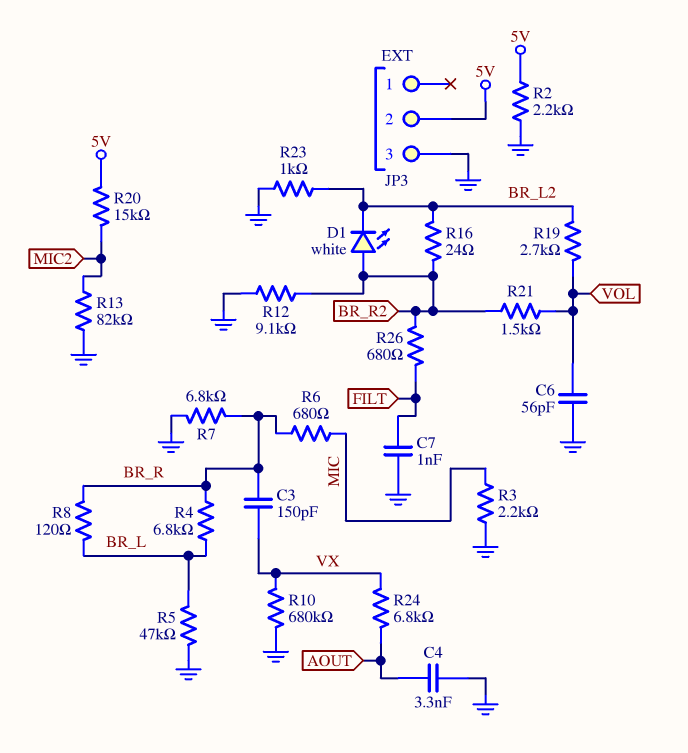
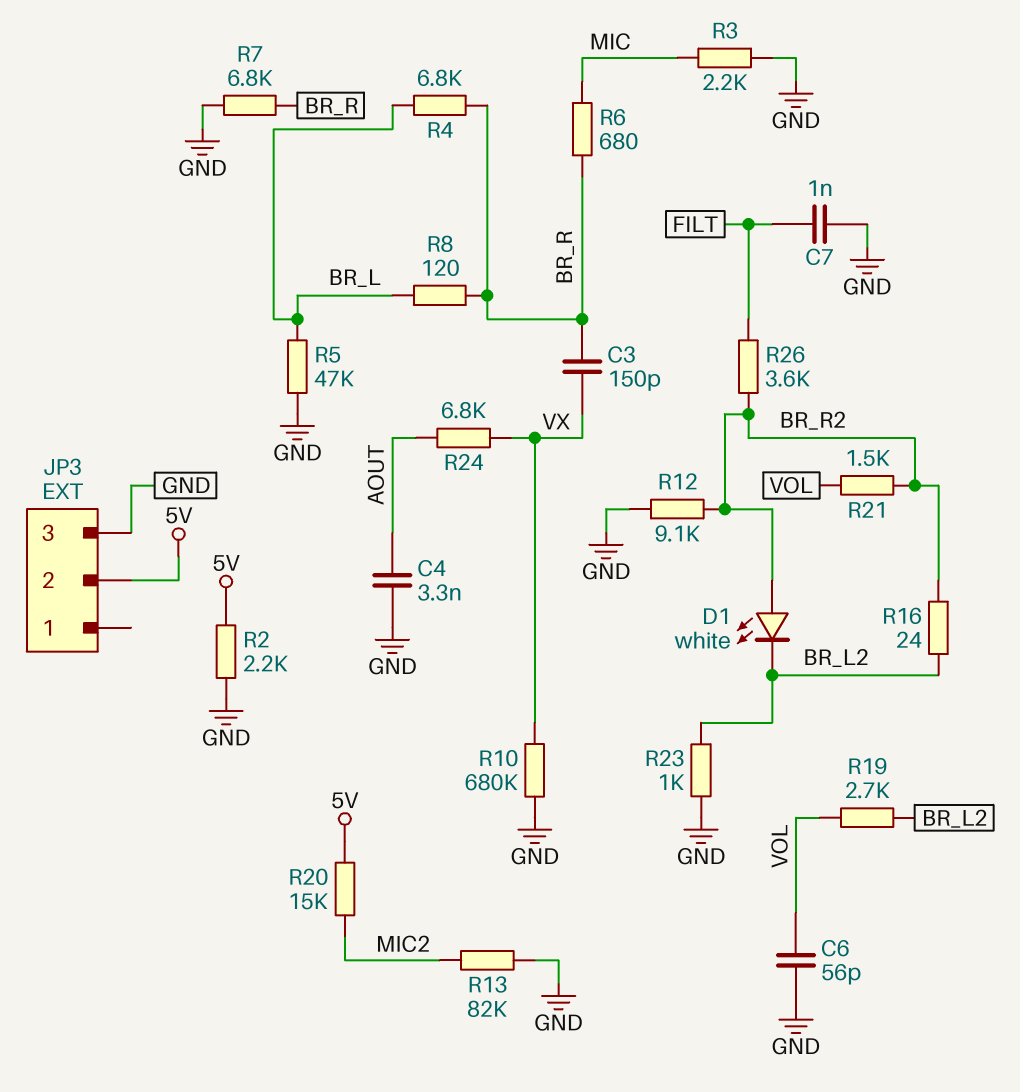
R26: 680 (BR_R2, FILT) -> 3.6k (BR_R2, FILT)

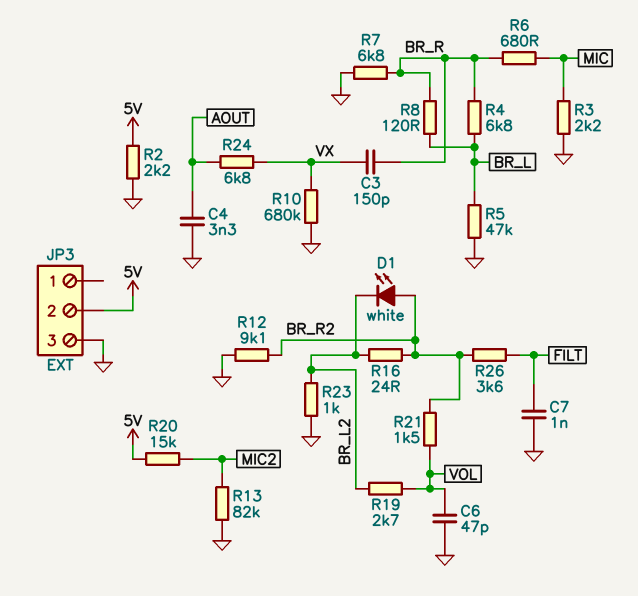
C6: 56pF (GND, VOL) -> 47pF (GND, VOL)

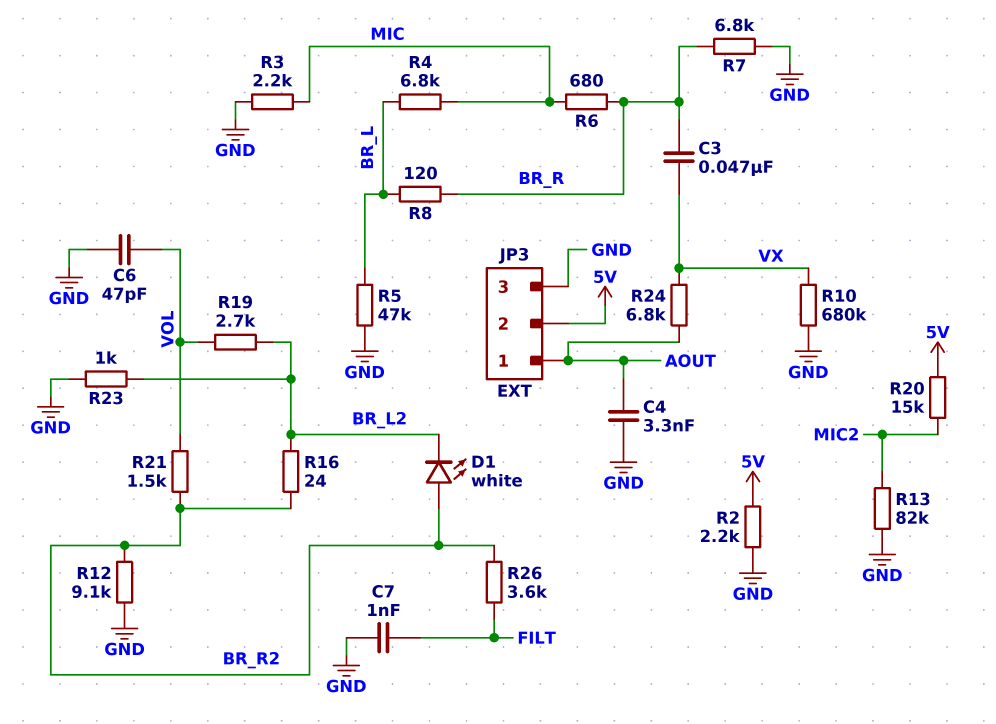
C3: 150pF (BR_R, VX) -> 47nF (BR_R, VX)
JP3 pin 1: none -> AOUT
R4: 6.8k (BR_L, BR_R) -> 6.8k (BR_L, MIC)

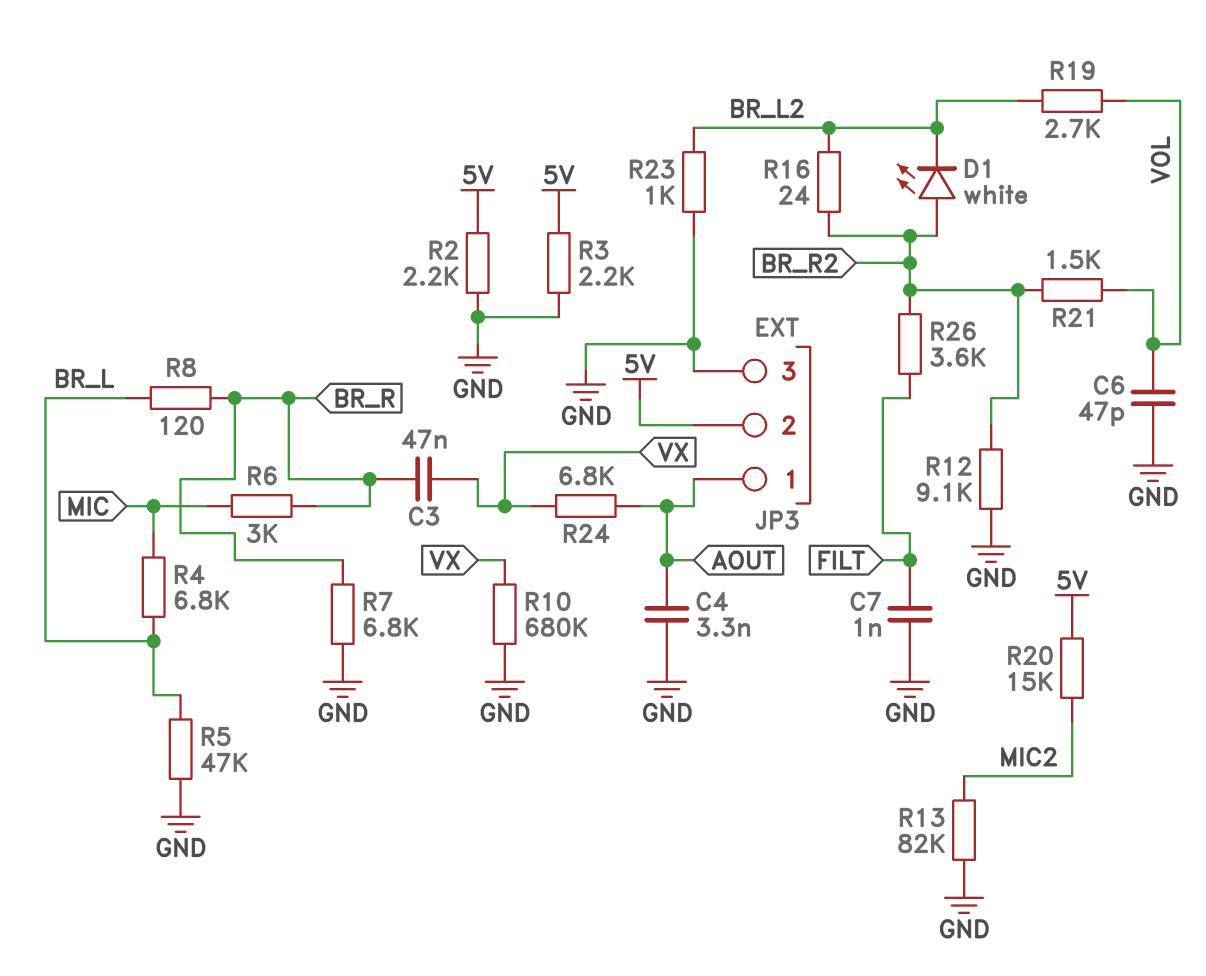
R3: 2.2k (GND, MIC) -> 2.2k (5V, GND)
R6: 680 (BR_R, MIC) -> 3k (BR_R, MIC)

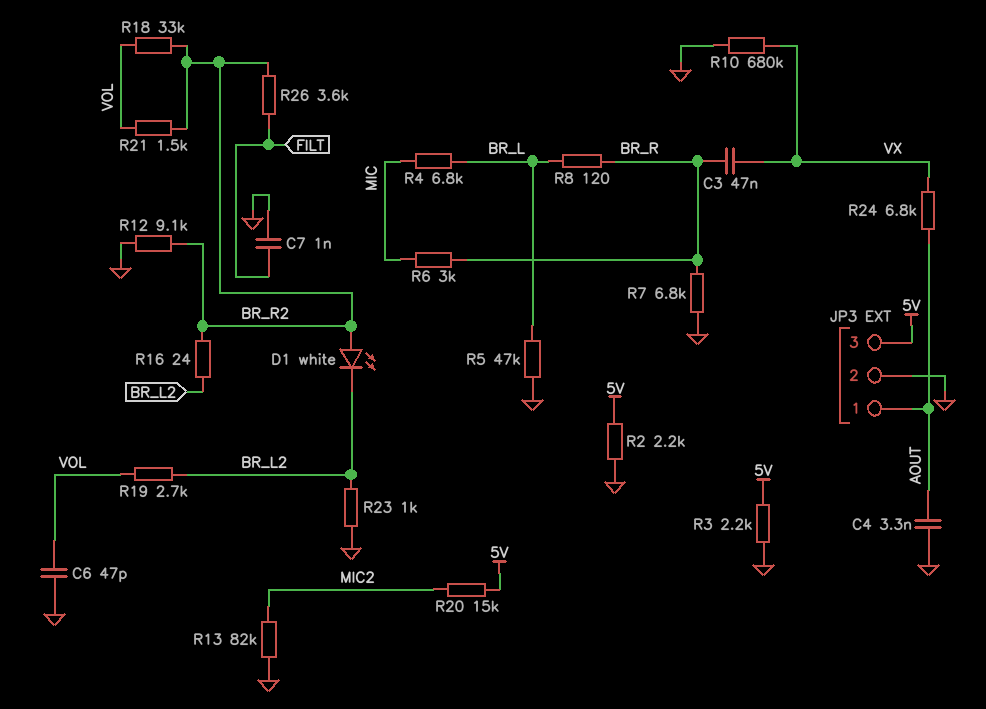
JP3 pin 2: 5V -> GND
JP3 pin 3: GND -> 5V
R18: none -> 33k (BR_R2, VOL)

